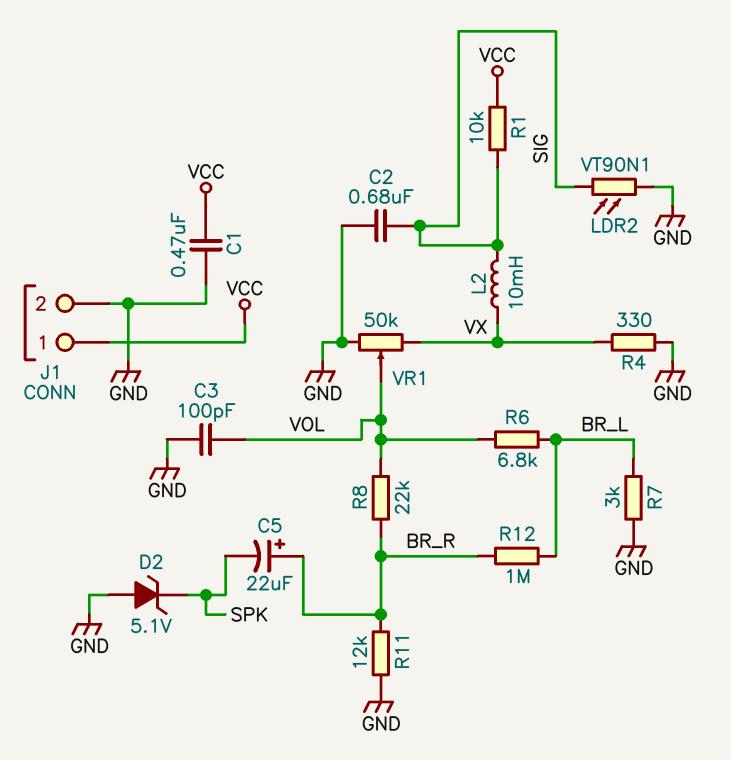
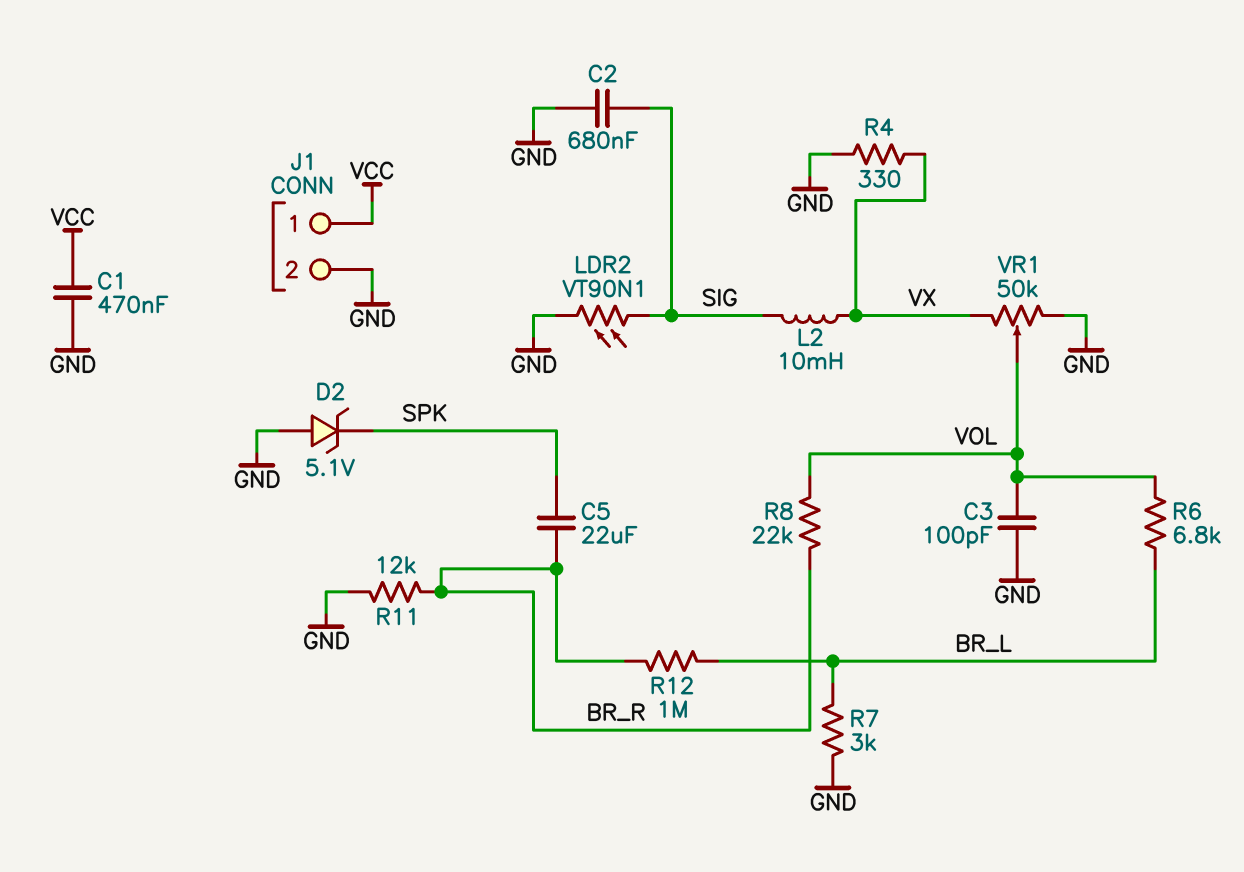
C5: 22uF (plus BR_R, minus SPK) -> 22uF (BR_R, SPK)
R1: 10k (SIG, VCC) -> none

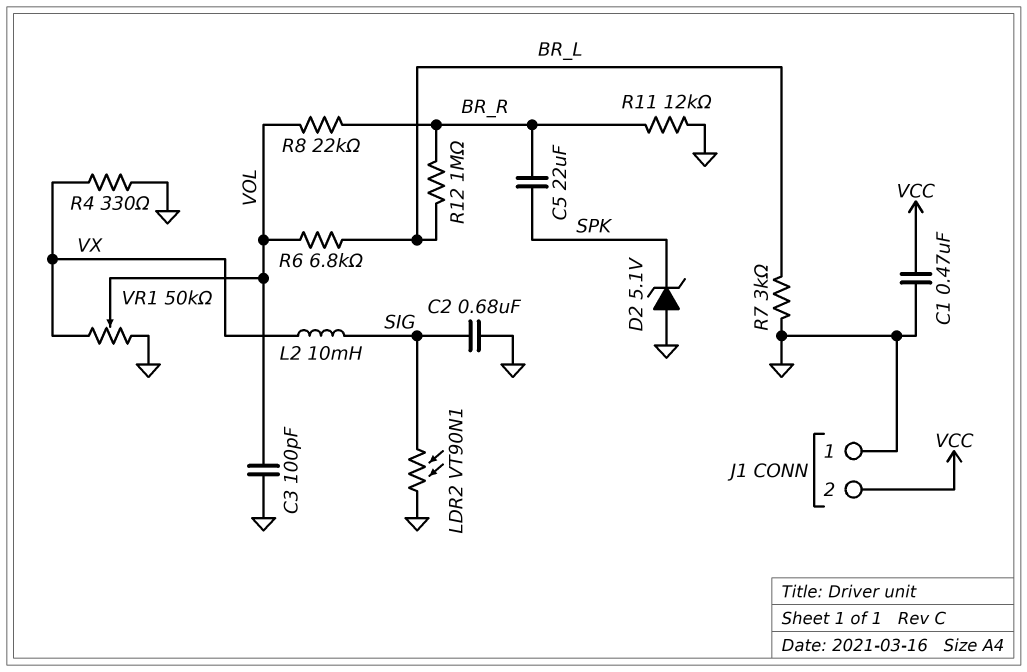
J1 pin 1: VCC -> GND
J1 pin 2: GND -> VCC

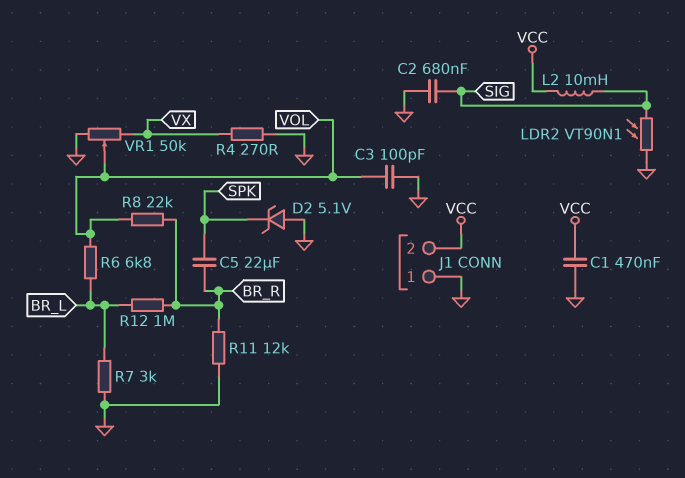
L2: 10mH (SIG, VX) -> 10mH (SIG, VCC)
R4: 330 (GND, VX) -> 270 (GND, VX)

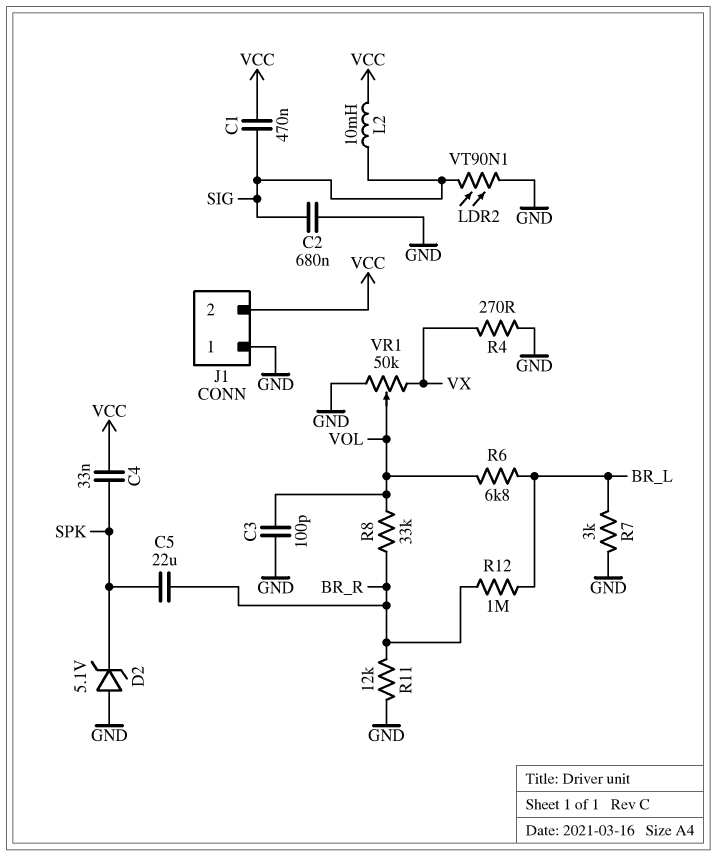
C1: 470nF (GND, VCC) -> 470nF (SIG, VCC)
C4: none -> 33nF (SPK, VCC)
R8: 22k (BR_R, VOL) -> 33k (BR_R, VOL)

